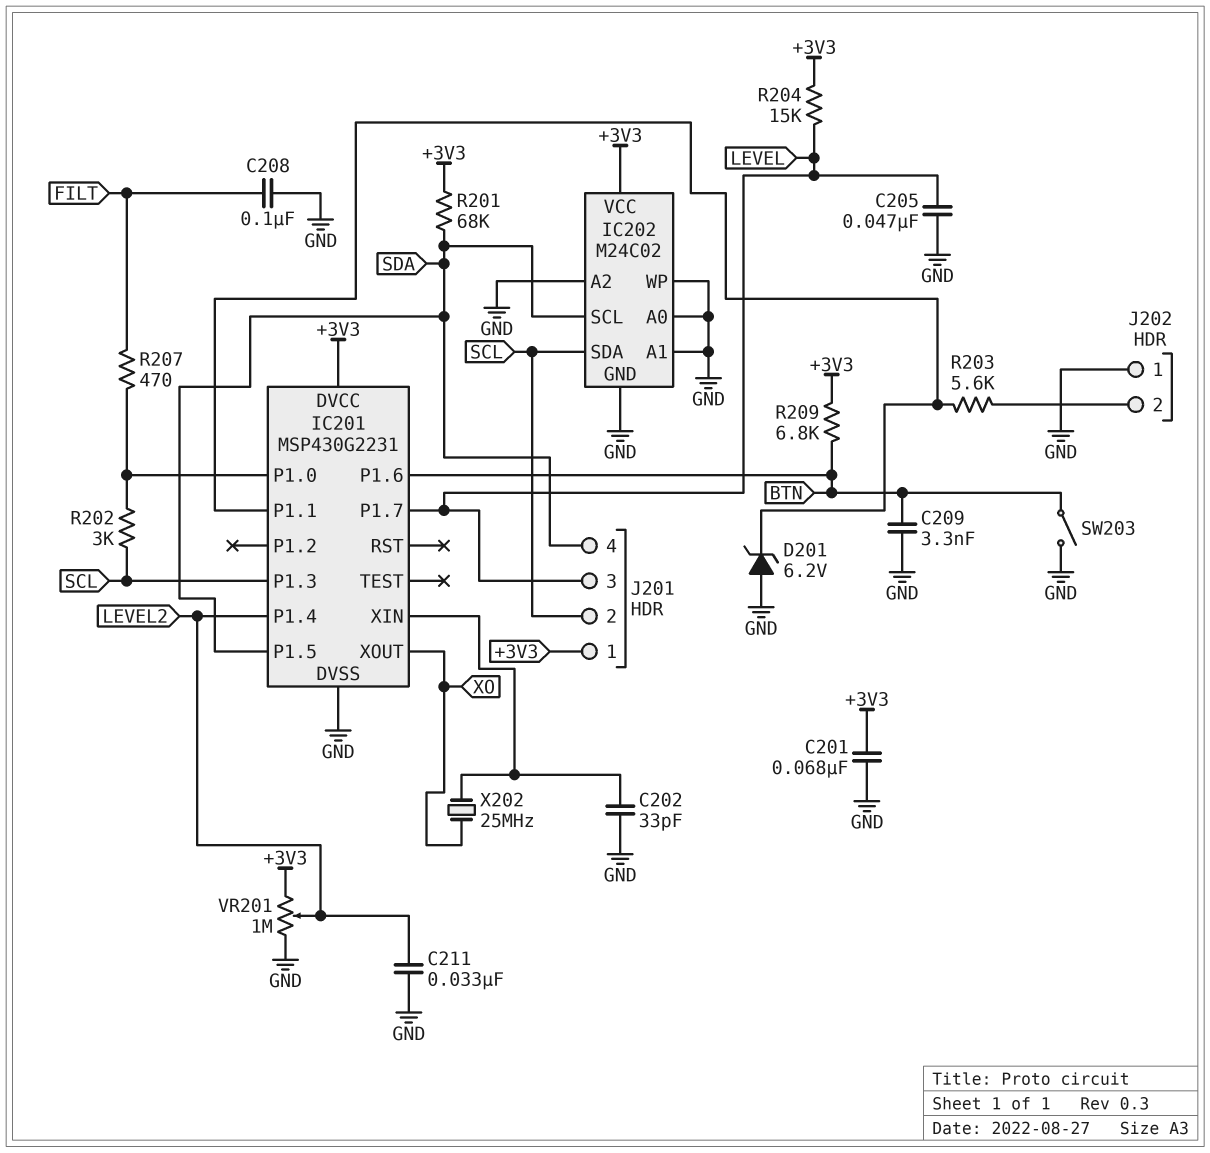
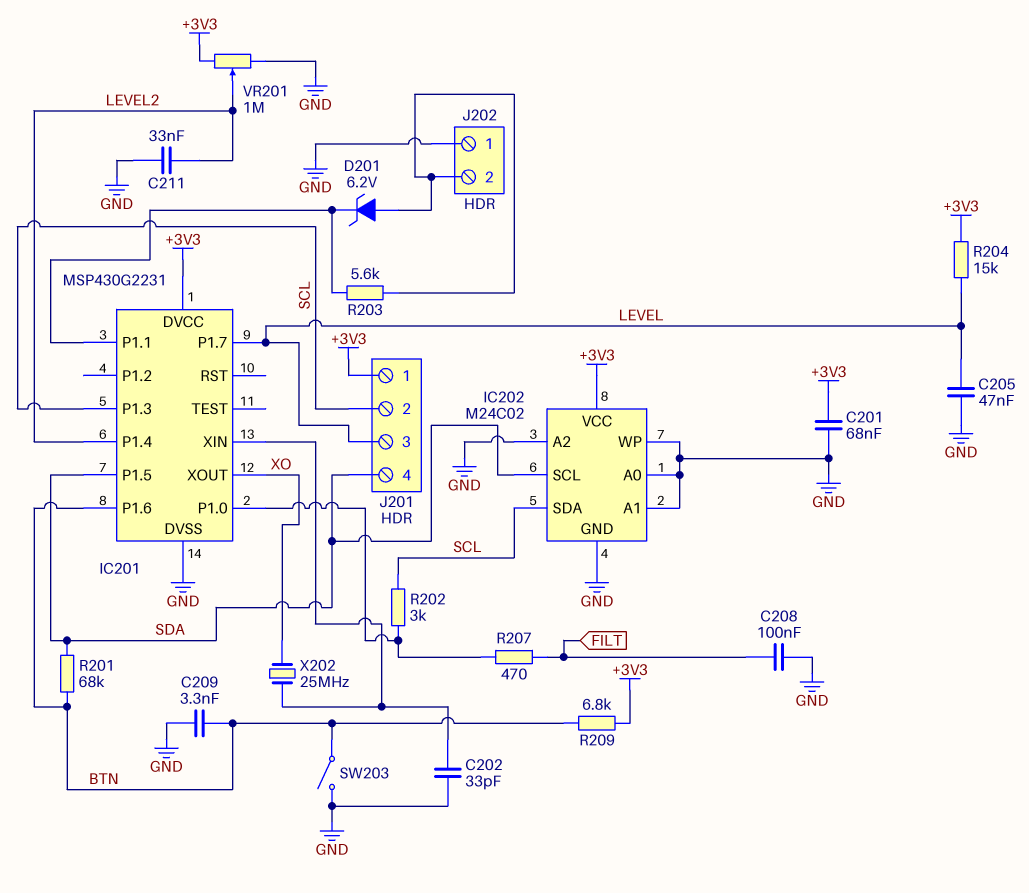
D201: zener 6.2V (A GND, K IC201/P1.1) -> zener 6.2V (A J202/2, K IC201/P1.1)
R201: 68k (+3V3, SDA) -> 68k (BTN, SDA)

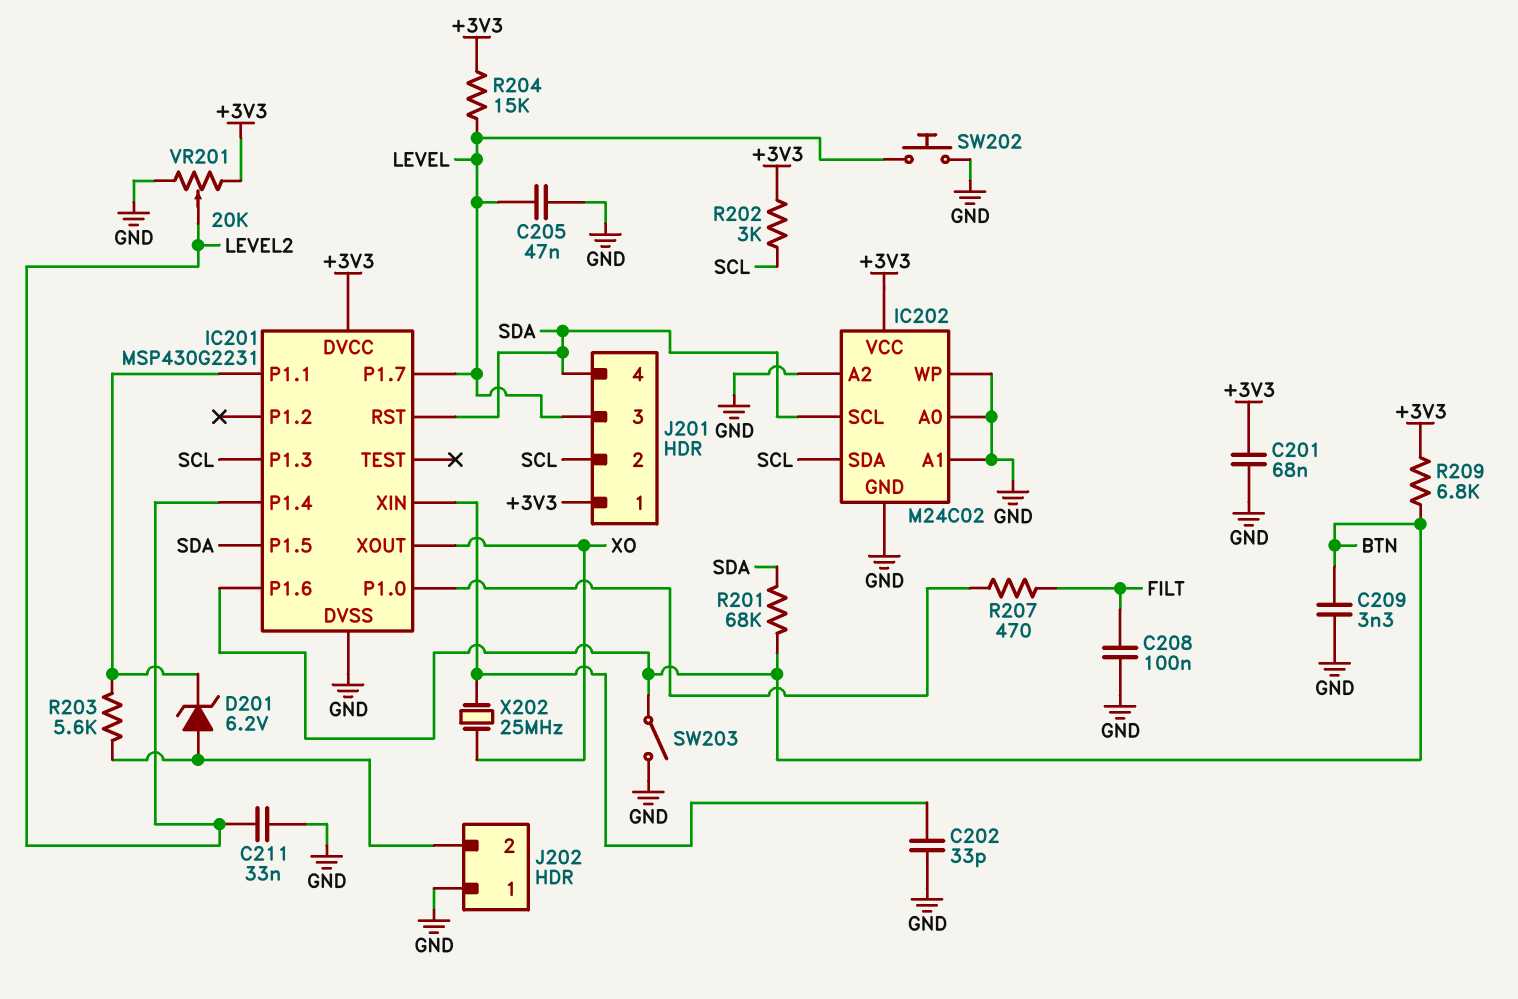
IC201 pin RST: none -> SDA
R202: 3k (IC201/P1.0, SCL) -> 3k (+3V3, SCL)
SW202: none -> button (GND, LEVEL)
VR201: 1M (+3V3, GND, wiper LEVEL2) -> 20k (+3V3, GND, wiper LEVEL2)

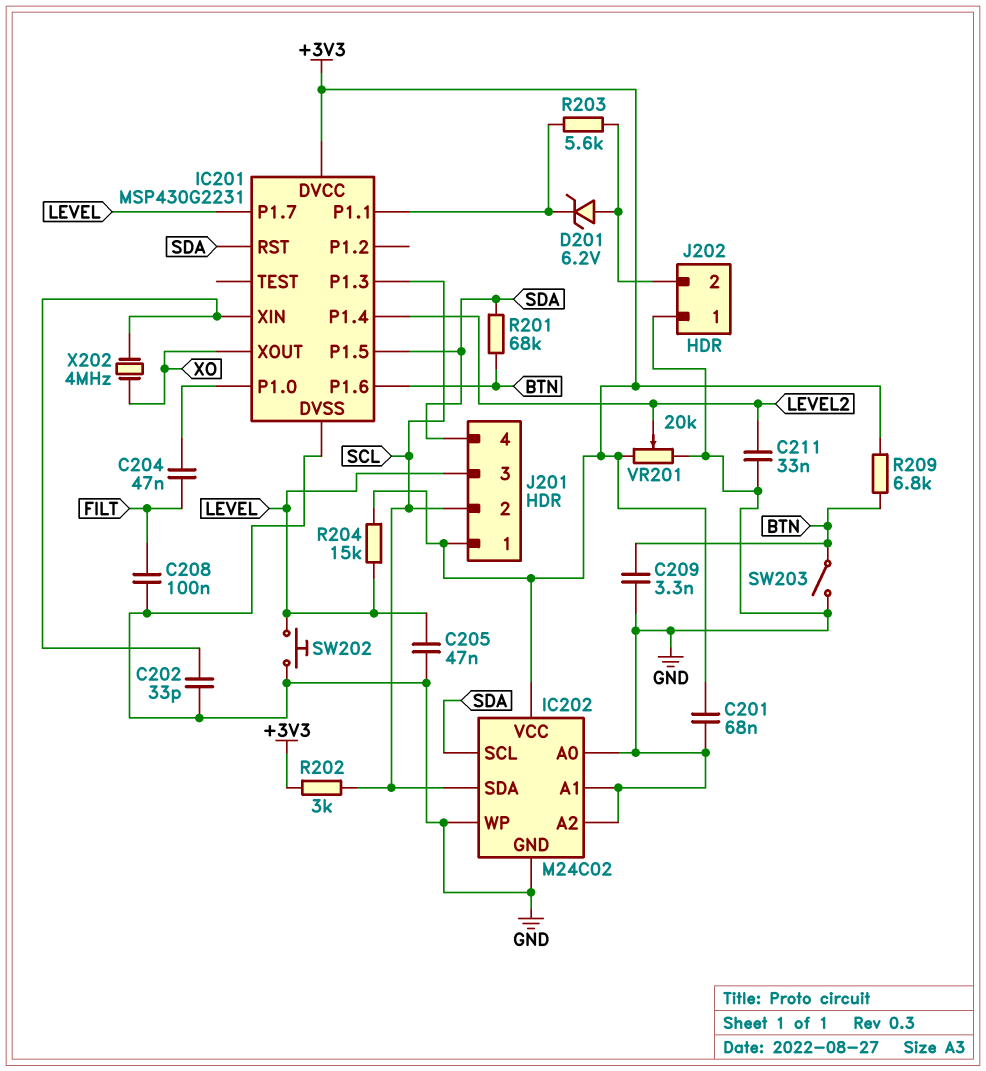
C204: none -> 47nF (FILT, IC201/P1.0)
R207: 470 (FILT, IC201/P1.0) -> none
X202: 25MHz (IC201/XIN, XO) -> 4MHz (IC201/XIN, XO)

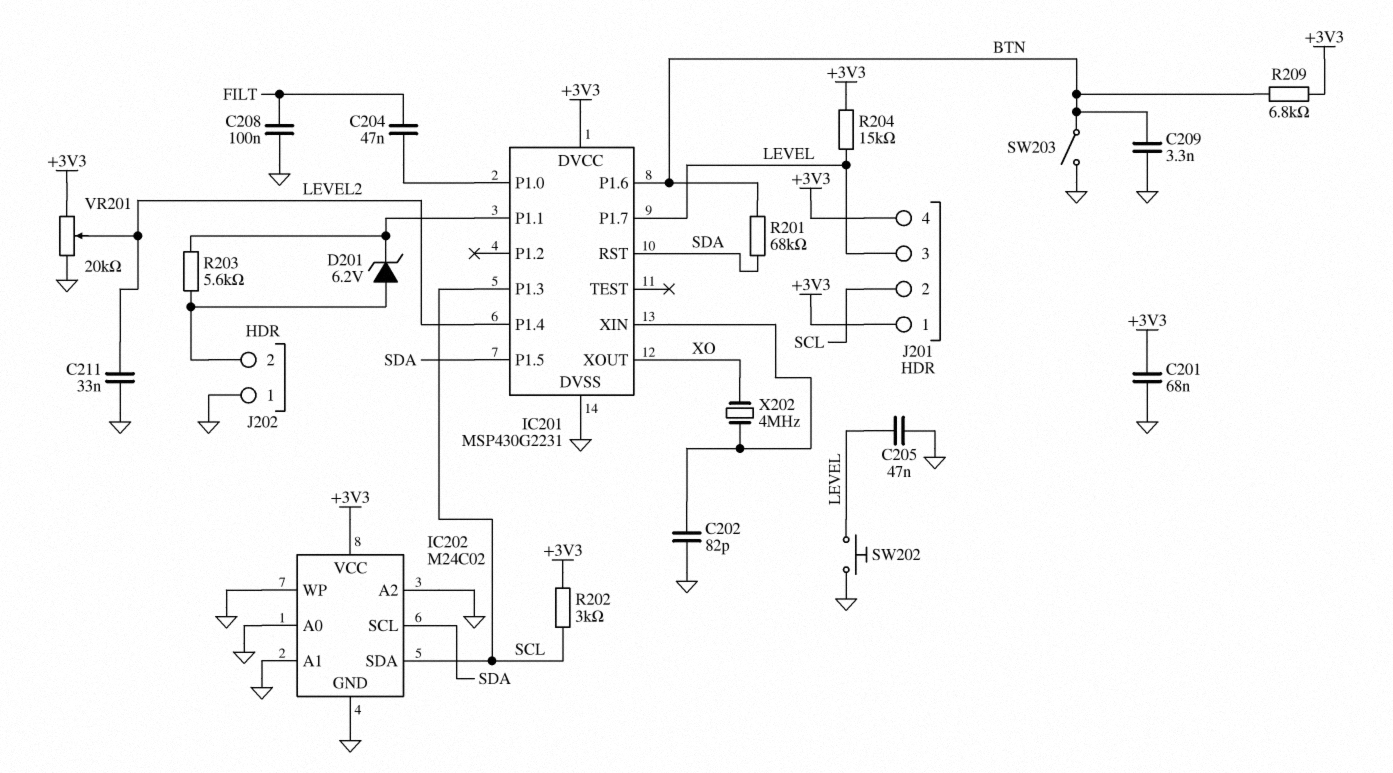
C202: 33pF (GND, IC201/XIN) -> 82pF (GND, IC201/XIN)
J201 pin 4: SDA -> +3V3

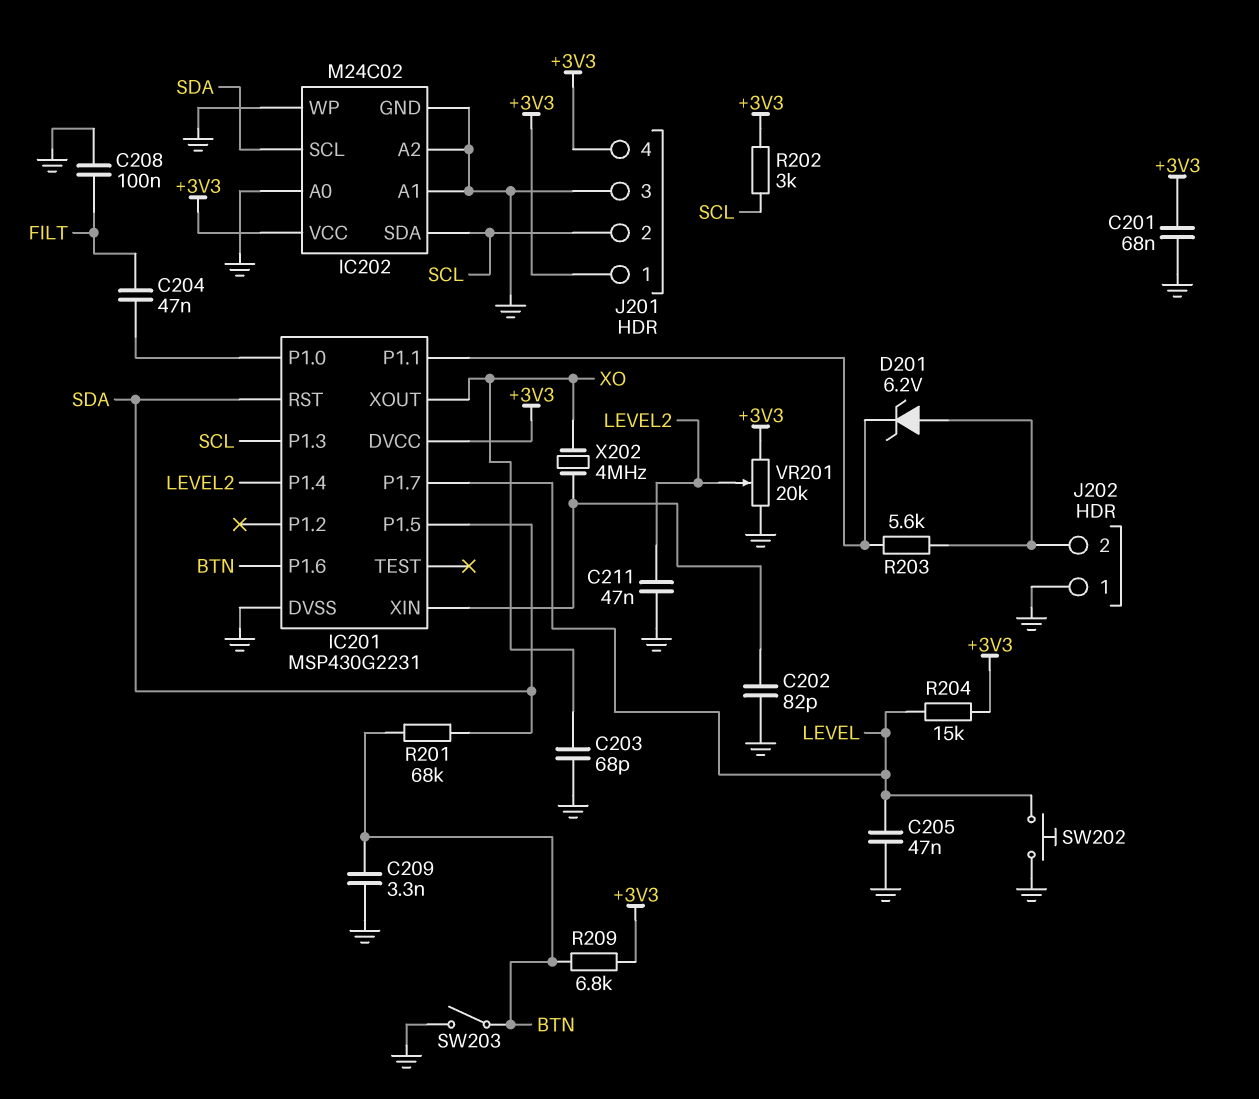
C203: none -> 68pF (GND, XO)
C211: 33nF (GND, LEVEL2) -> 47nF (GND, LEVEL2)
J201 pin 3: LEVEL -> GND

